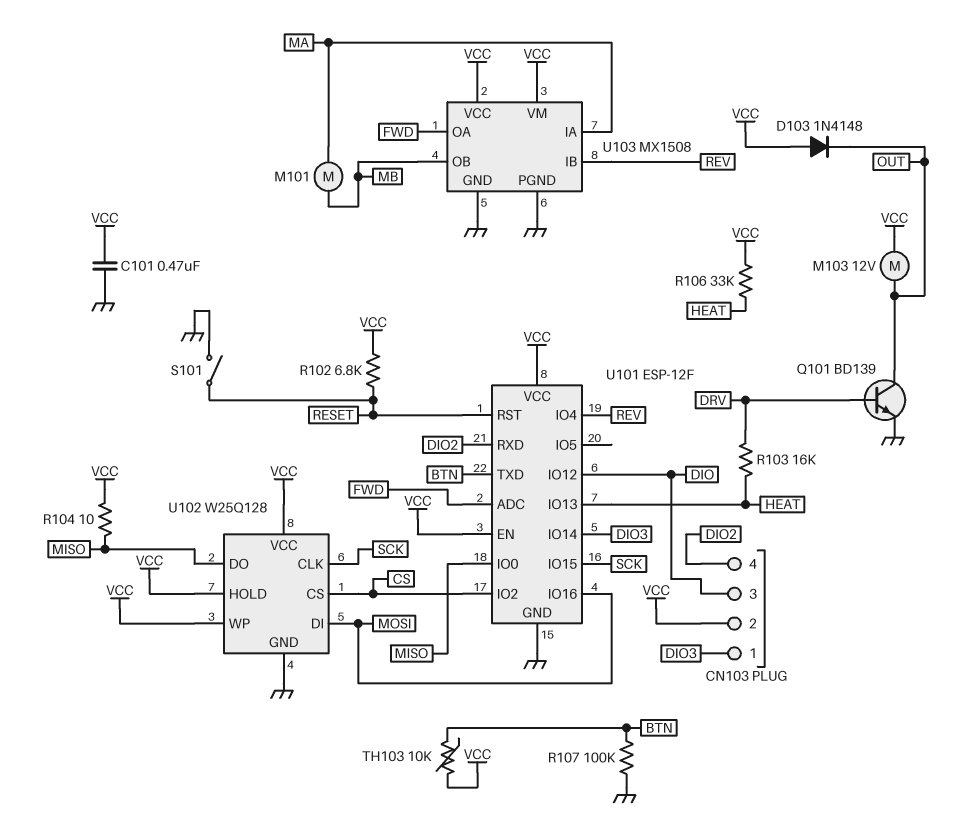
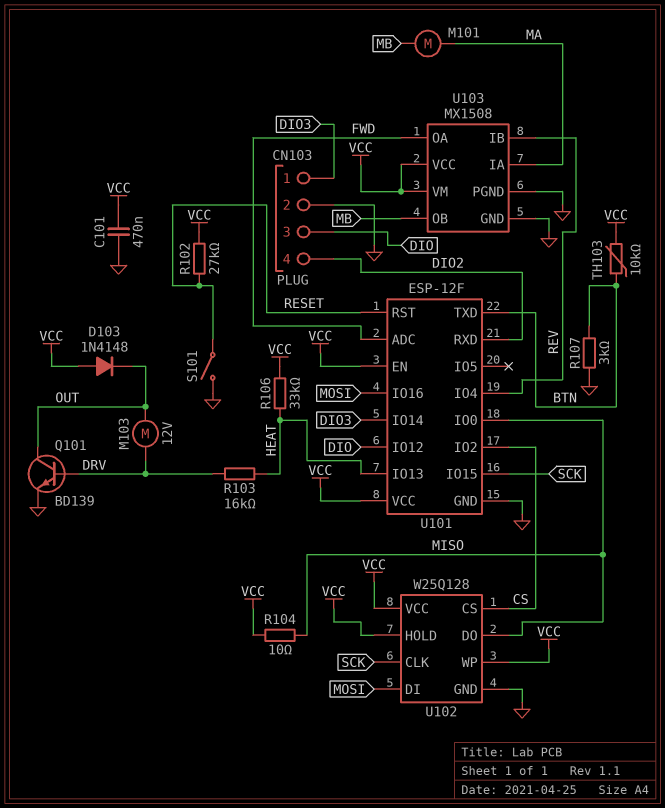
CN103 pin 2: VCC -> GND
M103: motor 12V (OUT, VCC) -> motor 12V (DRV, OUT)
R102: 6.8k (RESET, VCC) -> 27k (RESET, VCC)
R107: 100k (BTN, GND) -> 3k (BTN, GND)

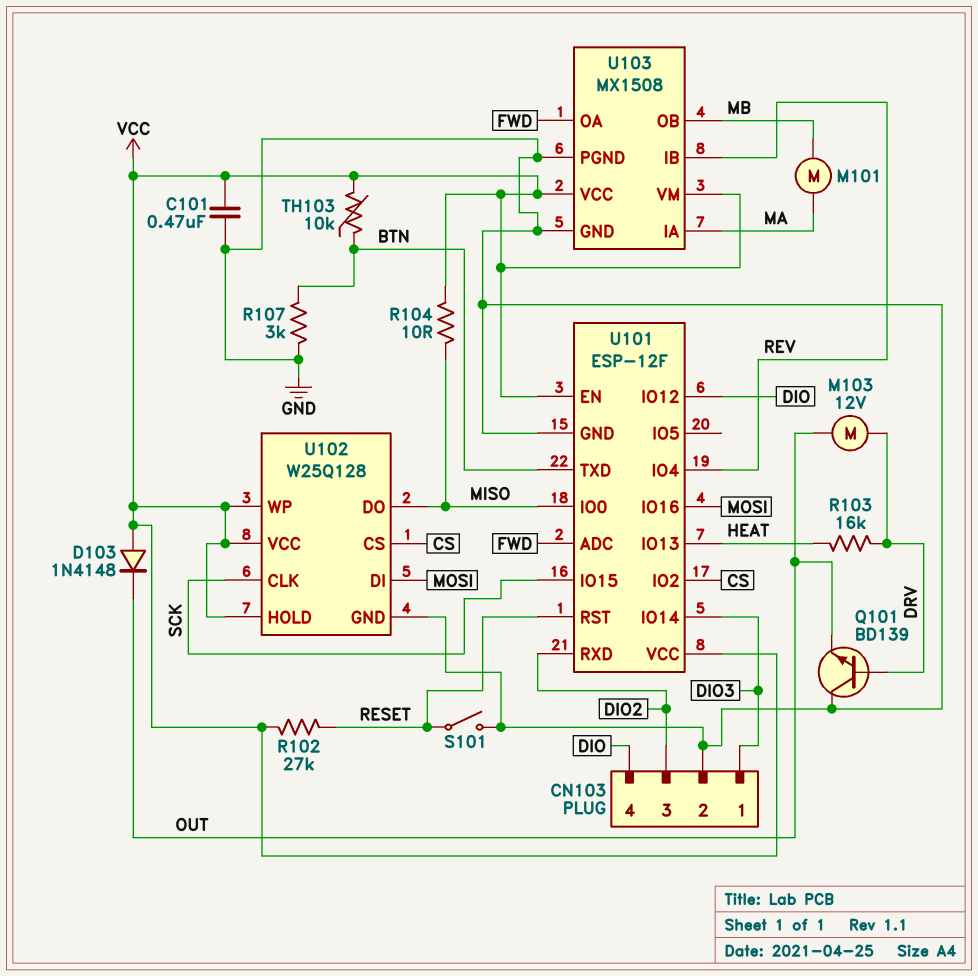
CN103 pin 3: DIO -> DIO2
CN103 pin 4: DIO2 -> DIO
Q101: NPN BD139 (B DRV, C OUT, E GND) -> NPN BD139 (B DRV, C GND, E OUT)
R106: 33k (HEAT, VCC) -> none

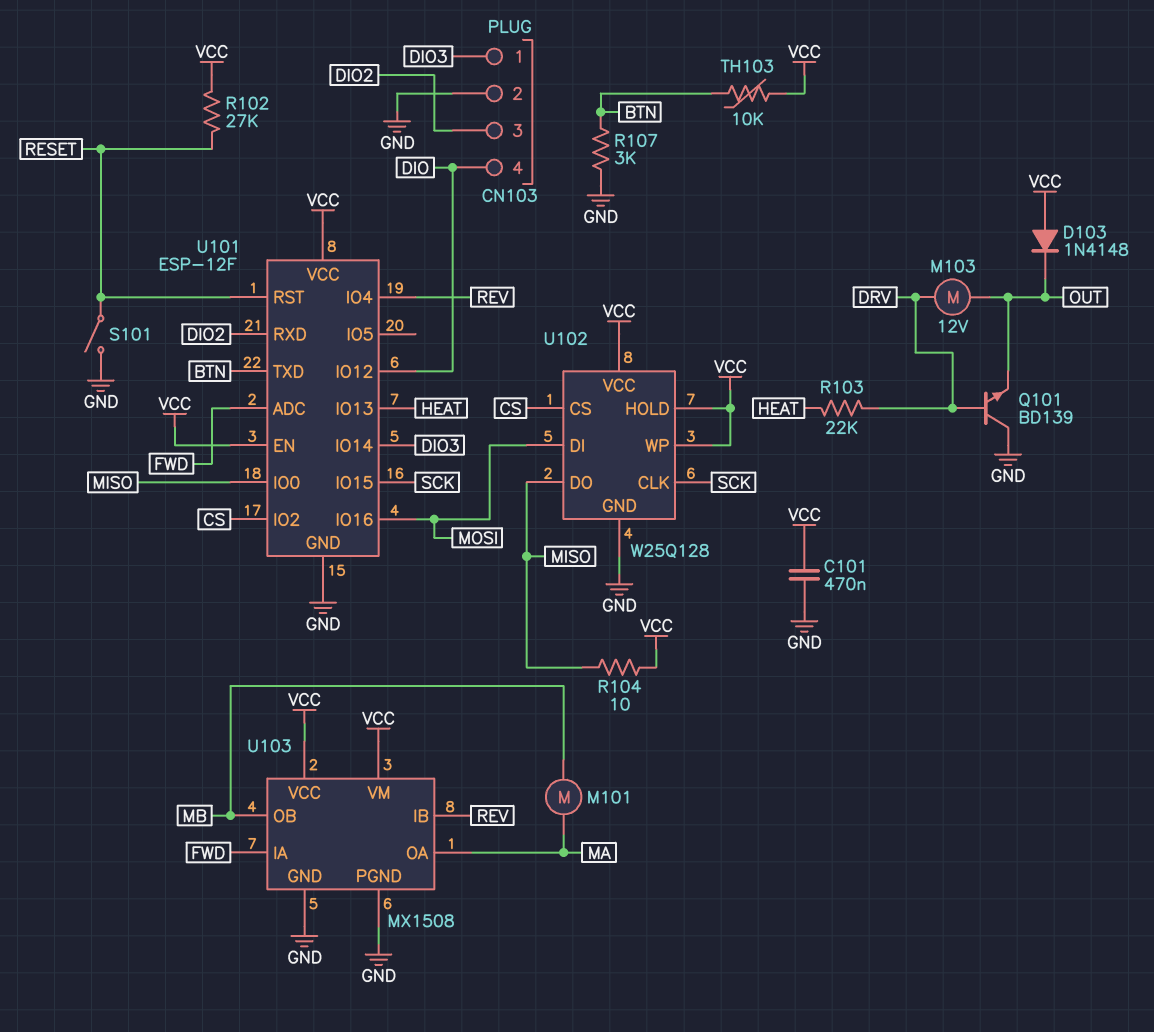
R103: 16k (DRV, HEAT) -> 22k (DRV, HEAT)
U103 pin IA: MA -> FWD
U103 pin OA: FWD -> MA

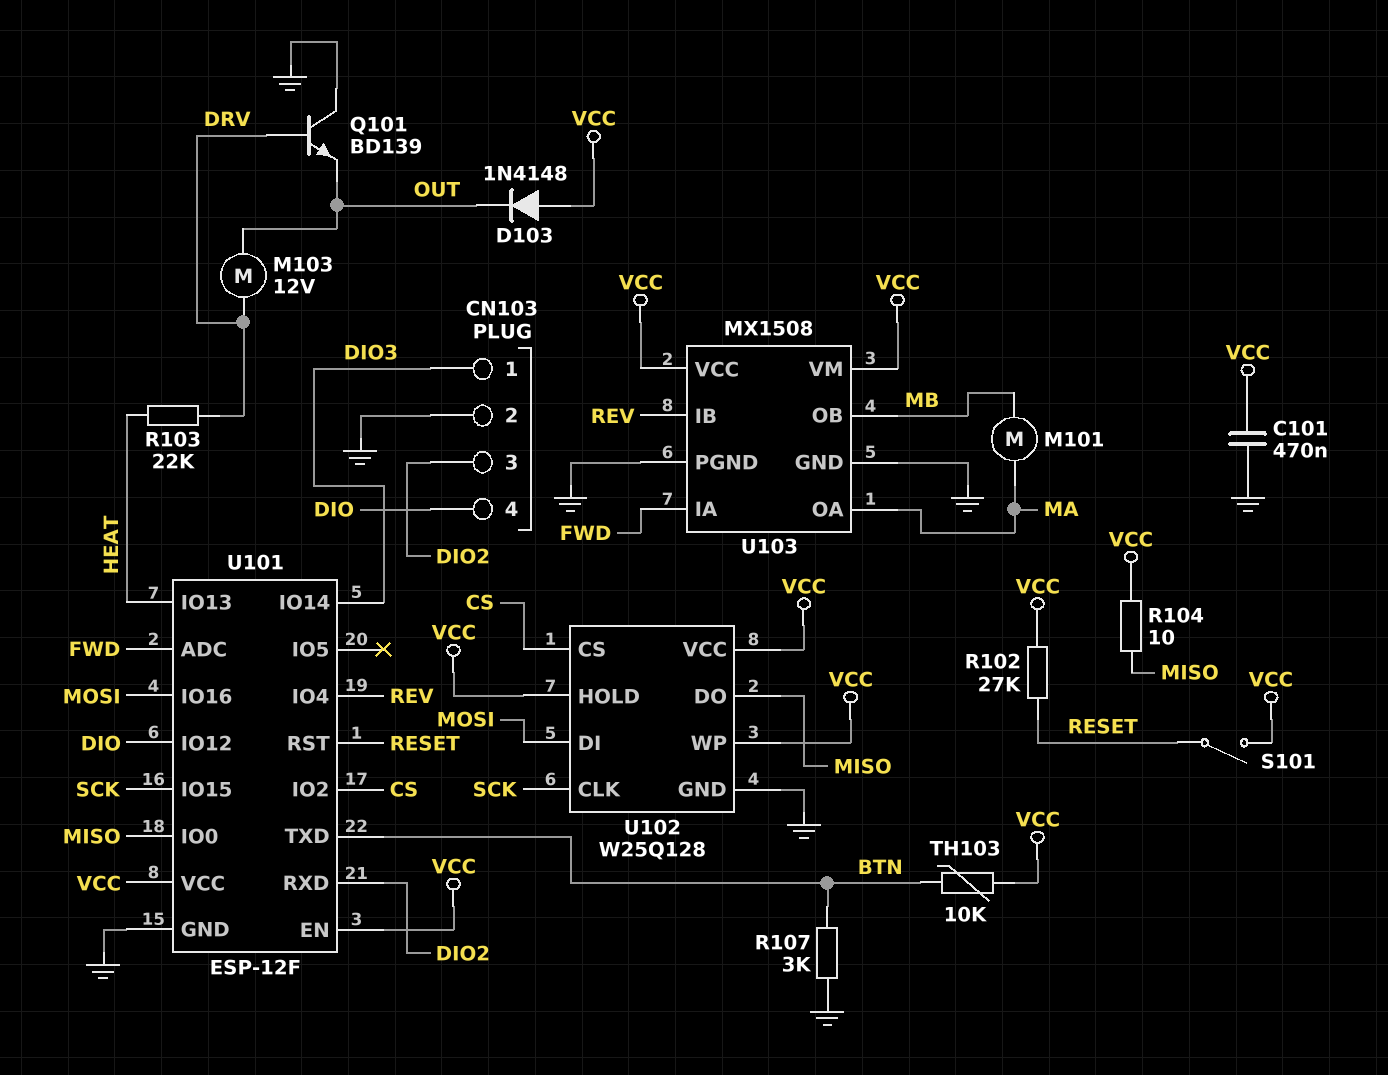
S101: switch (GND, RESET) -> switch (RESET, VCC)

